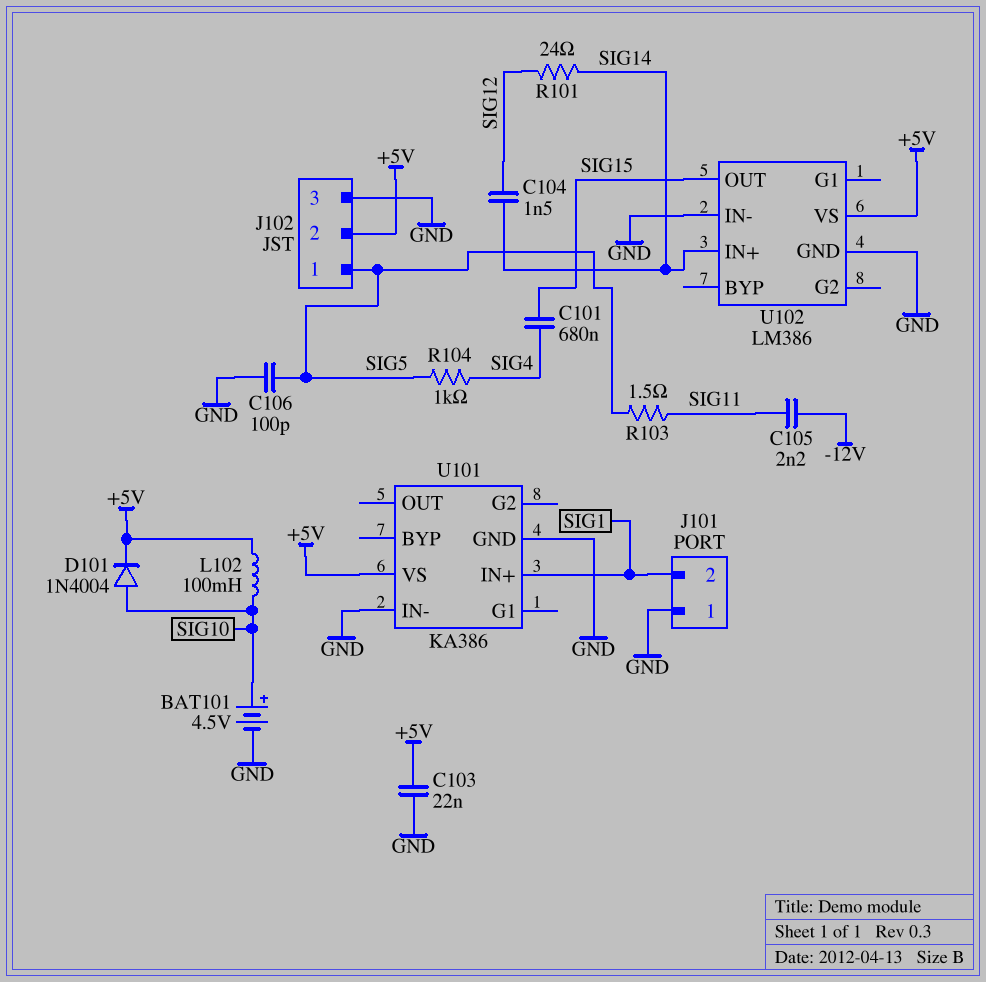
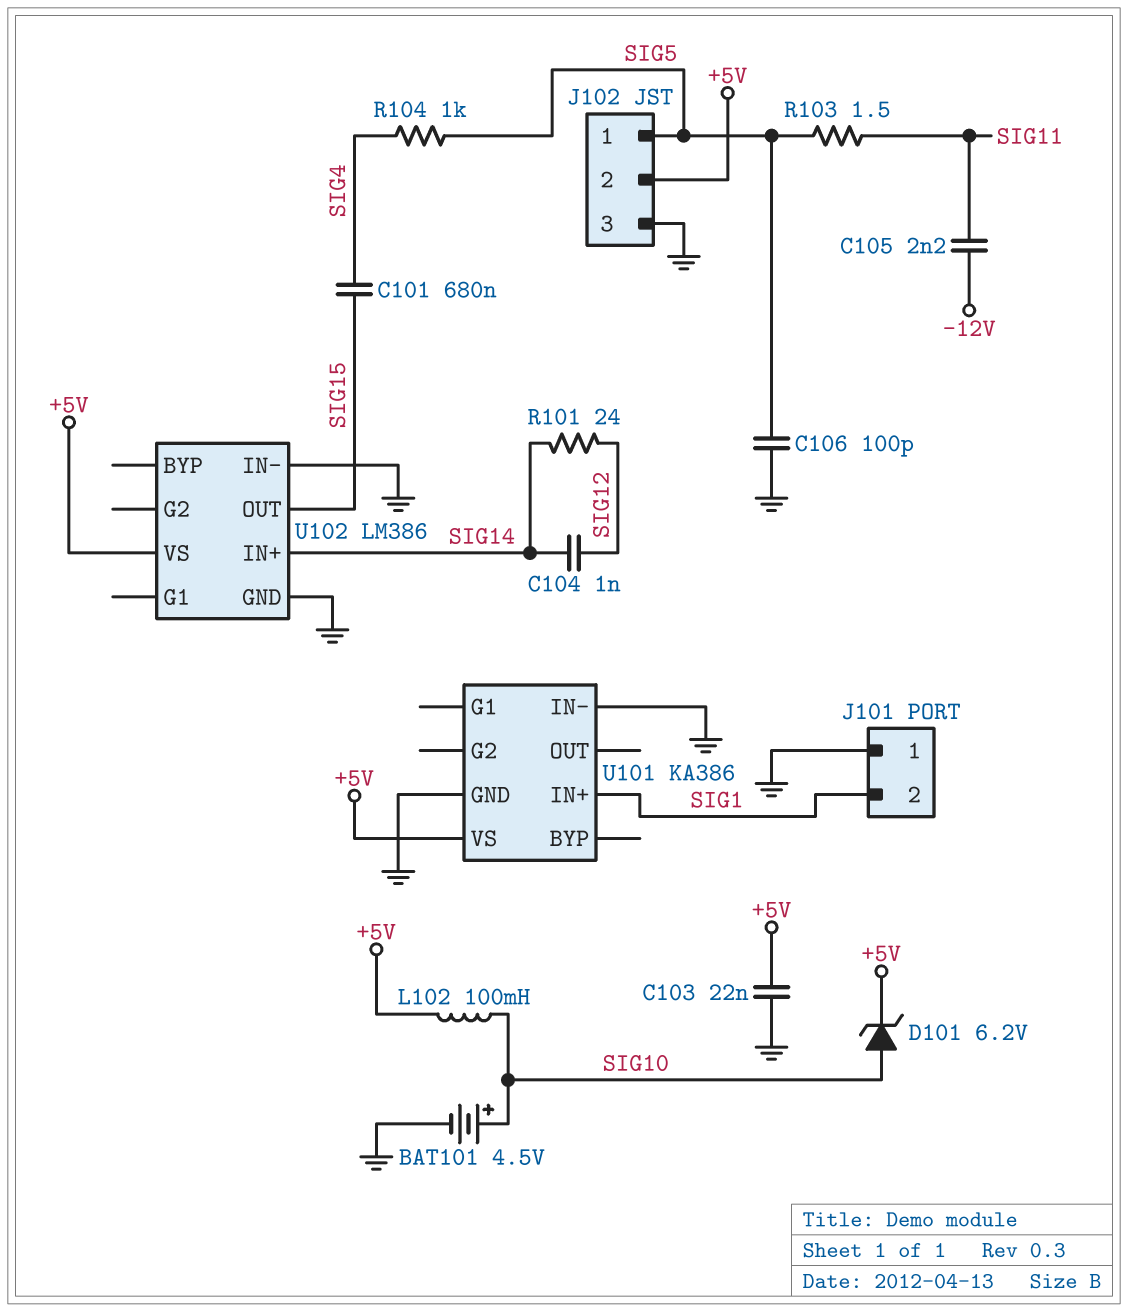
C104: 1.5nF (SIG12, SIG14) -> 1nF (SIG12, SIG14)
D101: diode 1N4004 (A SIG10, K +5V) -> zener 6.2V (A SIG10, K +5V)

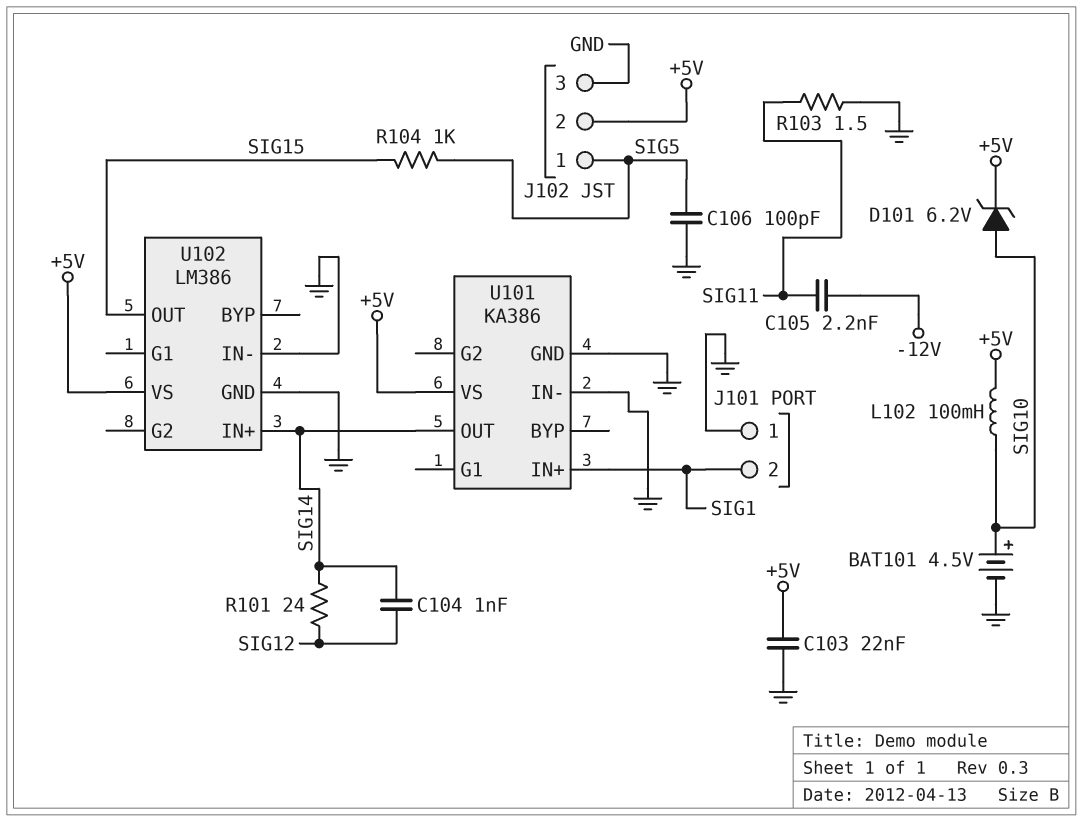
C101: 680nF (SIG4, SIG15) -> none
R103: 1.5 (SIG5, SIG11) -> 1.5 (GND, SIG11)
R104: 1k (SIG4, SIG5) -> 1k (SIG5, SIG15)
U101 pin OUT: none -> SIG14

